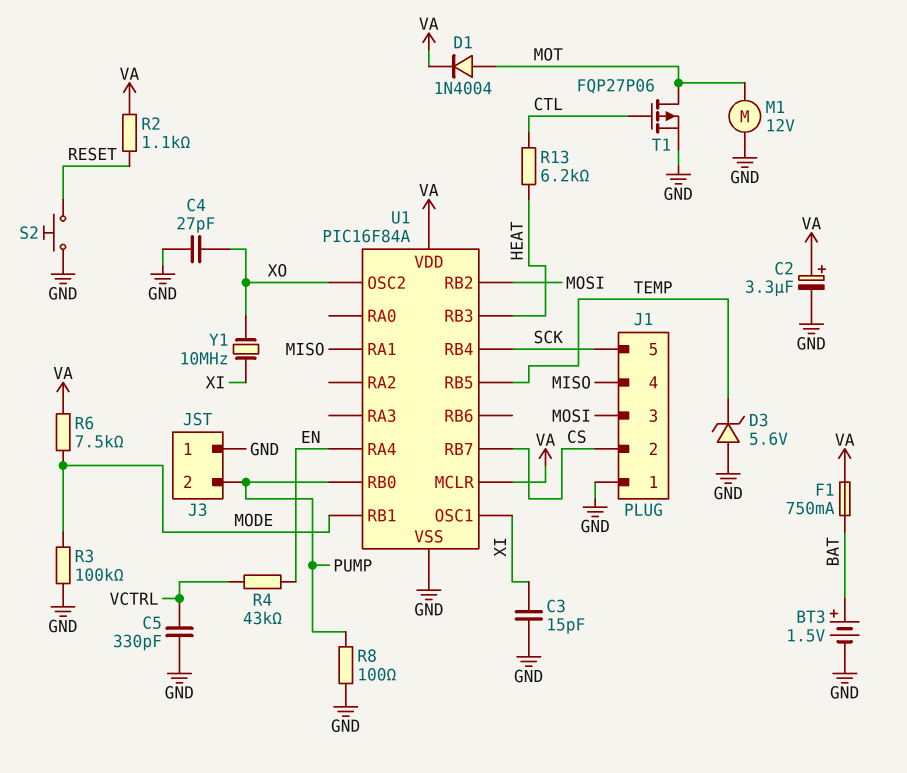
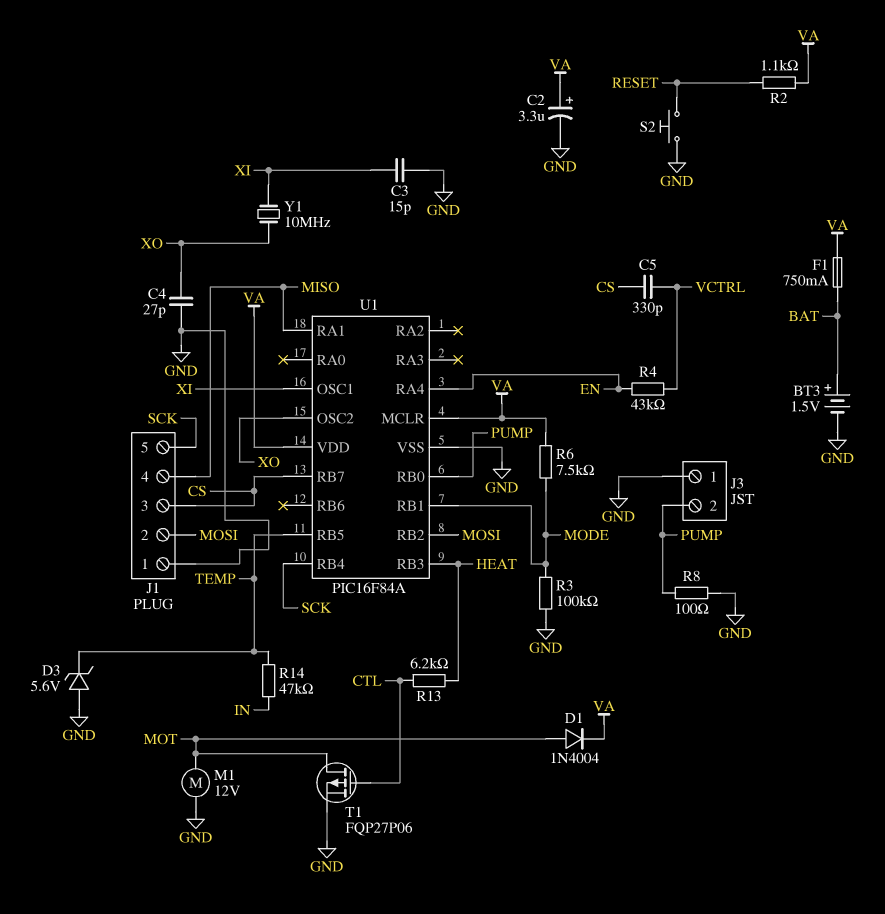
C5: 330pF (GND, VCTRL) -> 330pF (CS, VCTRL)
J1 pin 2: CS -> MOSI
J1 pin 3: MOSI -> CS
R14: none -> 47k (IN, TEMP)

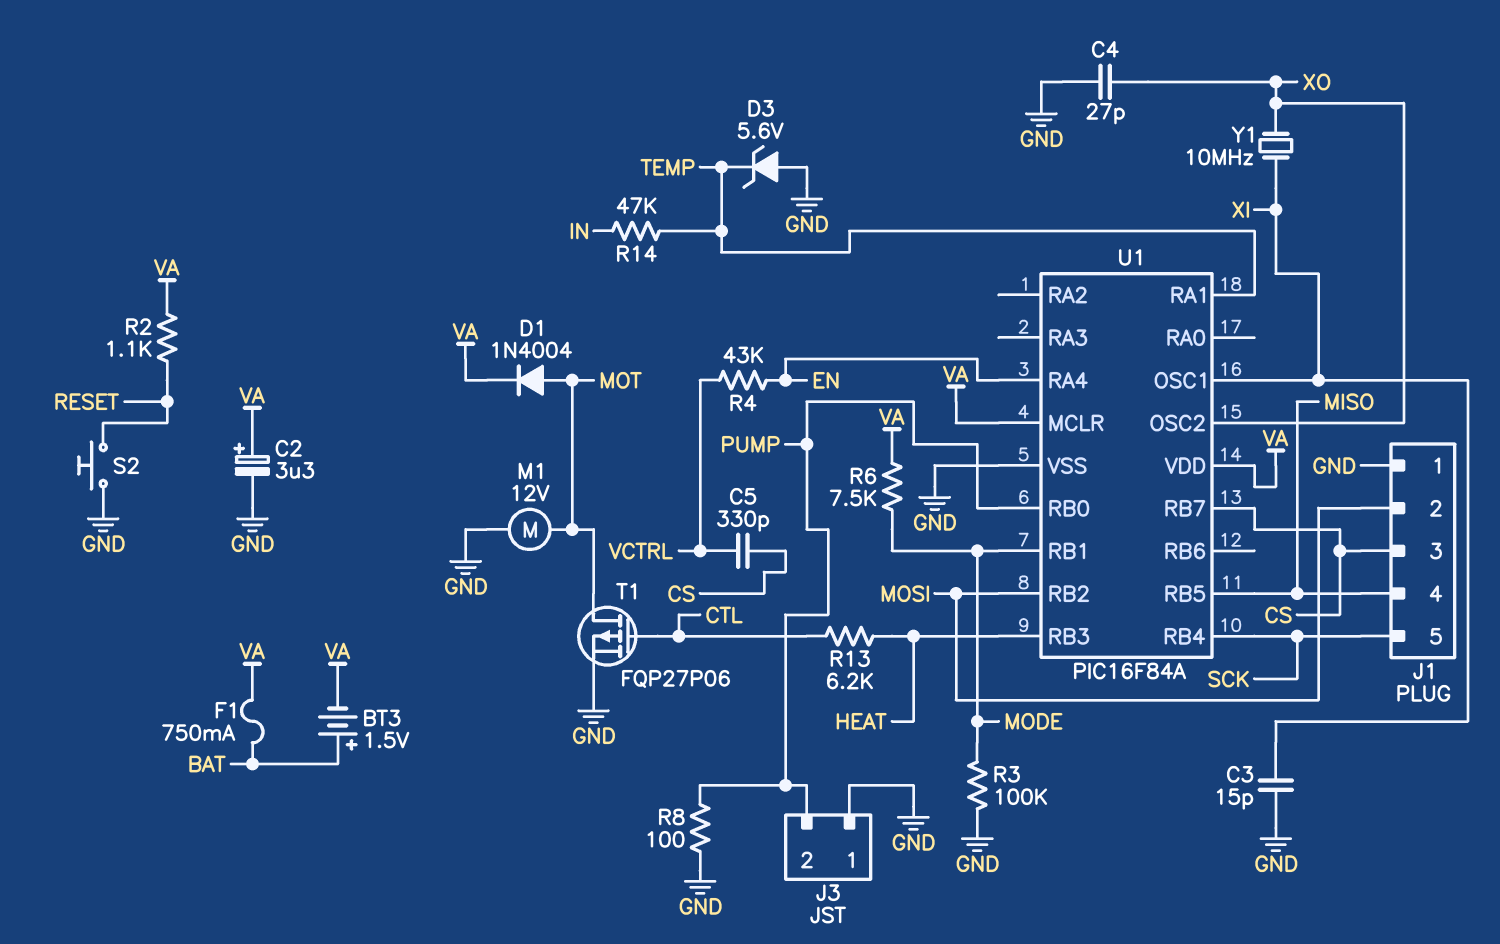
BT3: 1.5V (plus BAT, minus GND) -> 1.5V (plus BAT, minus VA)
U1 pin RA1: MISO -> TEMP
U1 pin RB5: TEMP -> MISO

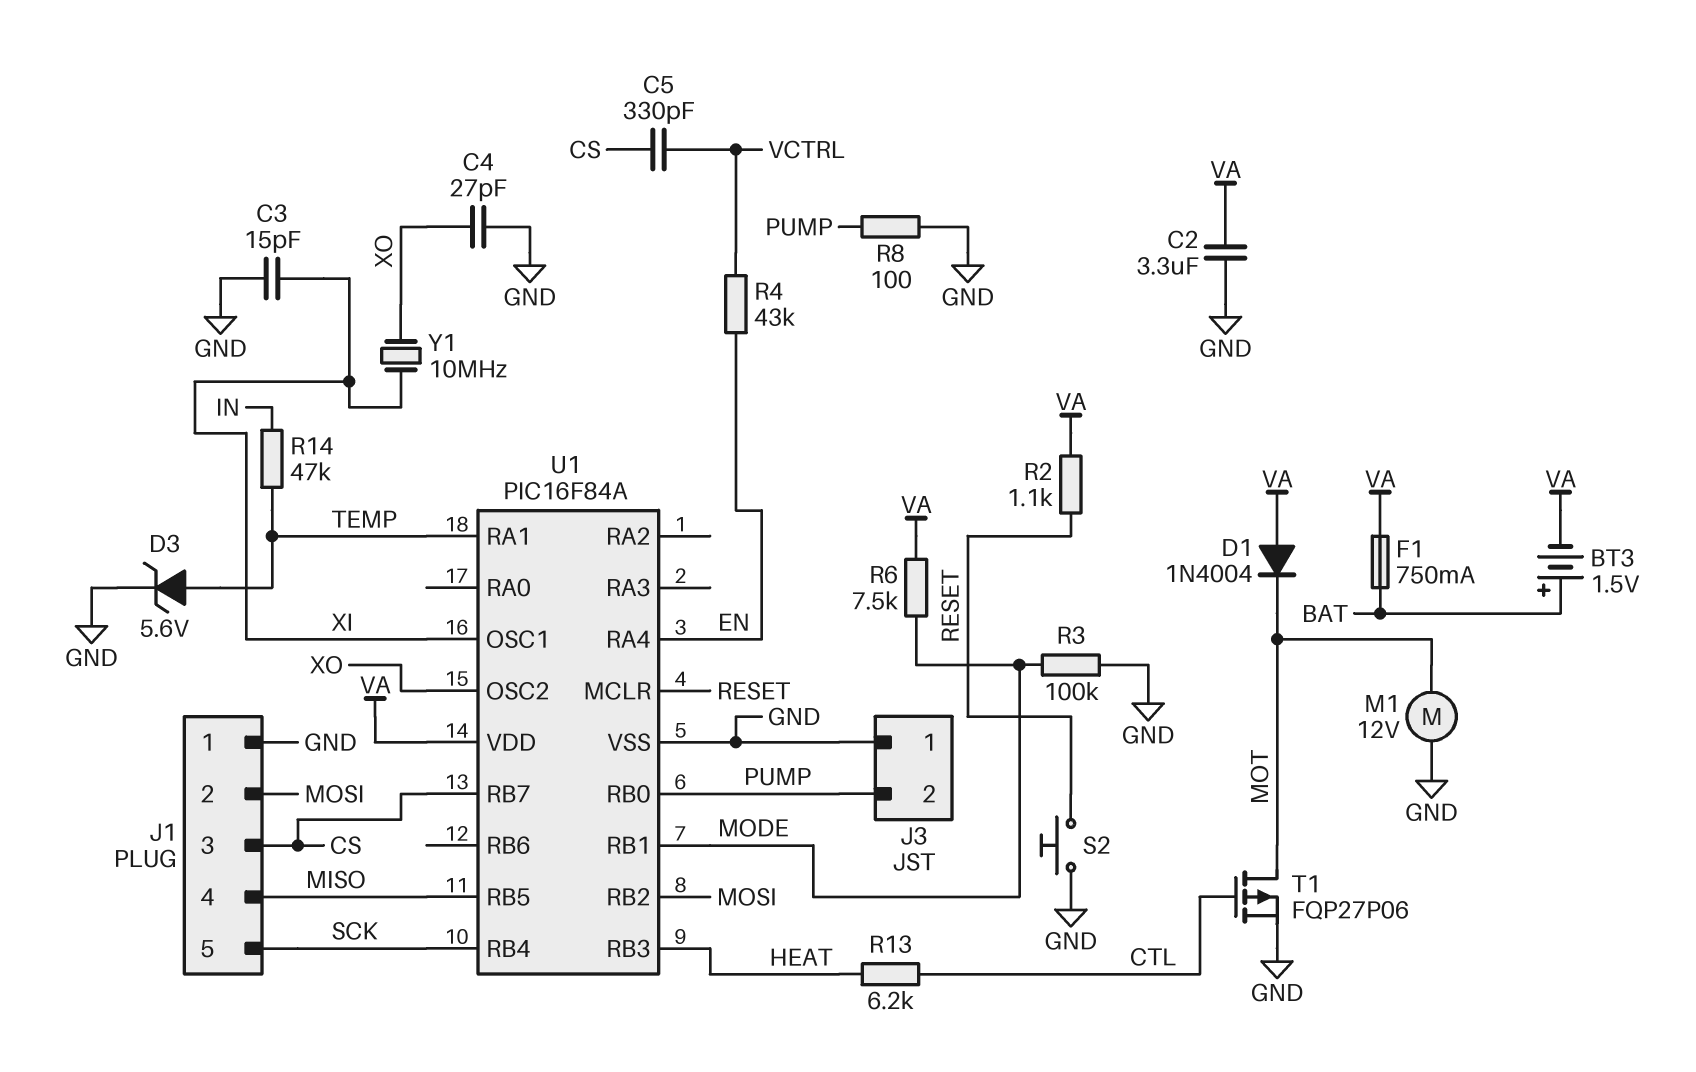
C2: 3.3uF (plus VA, minus GND) -> 3.3uF (GND, VA)
D1: diode 1N4004 (A MOT, K VA) -> diode 1N4004 (A VA, K MOT)
D3: zener 5.6V (A GND, K TEMP) -> zener 5.6V (A TEMP, K GND)
U1 pin MCLR: VA -> RESET

